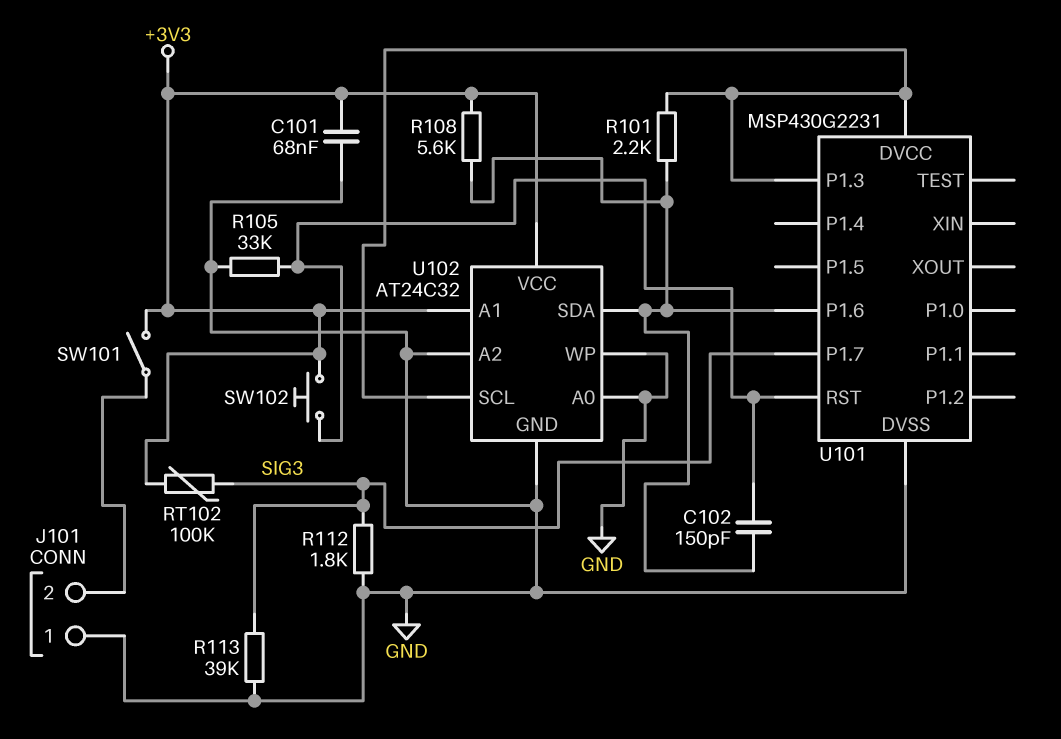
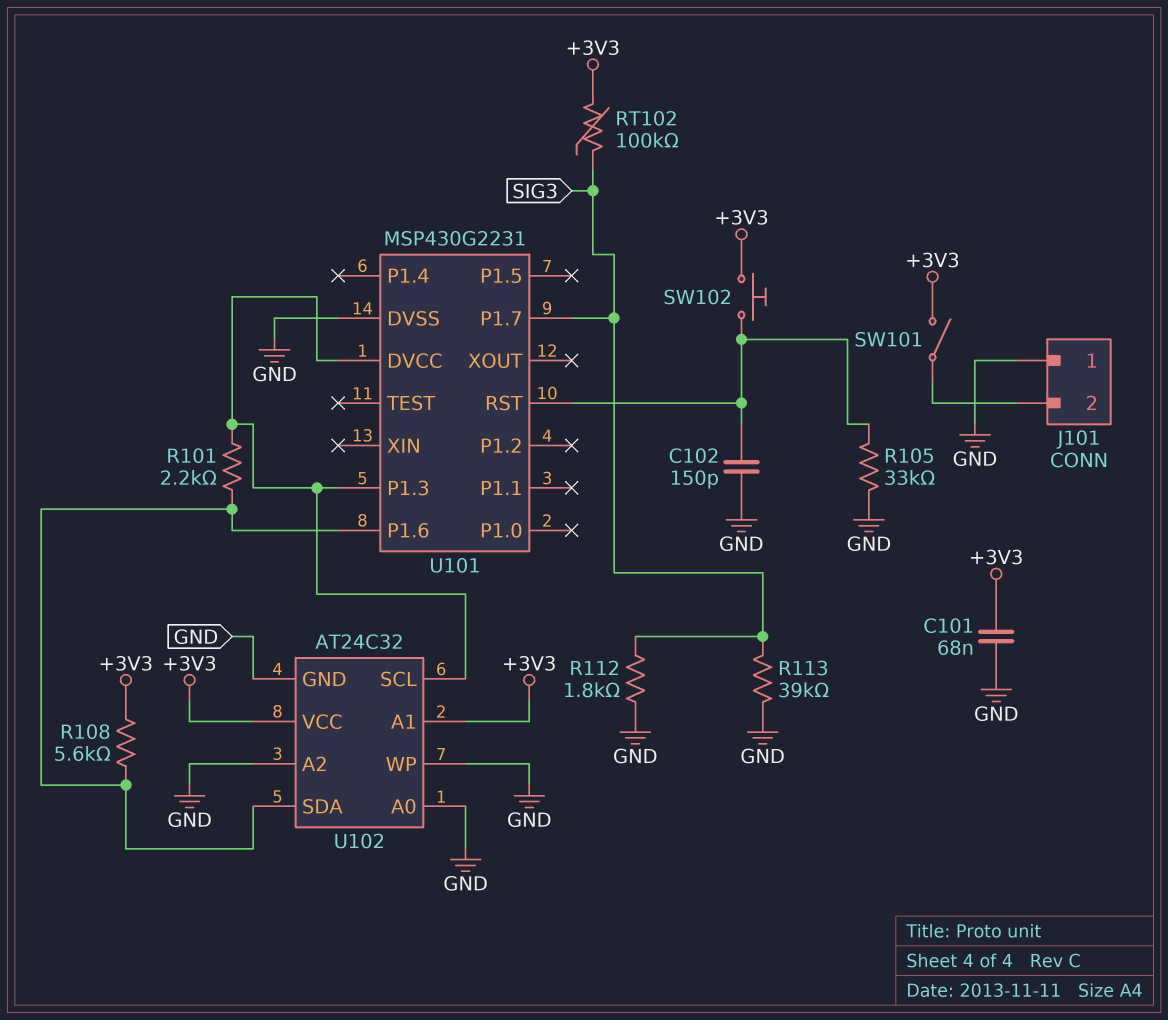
C102: 150pF (U101/P1.6, U101/RST) -> 150pF (GND, U101/RST)

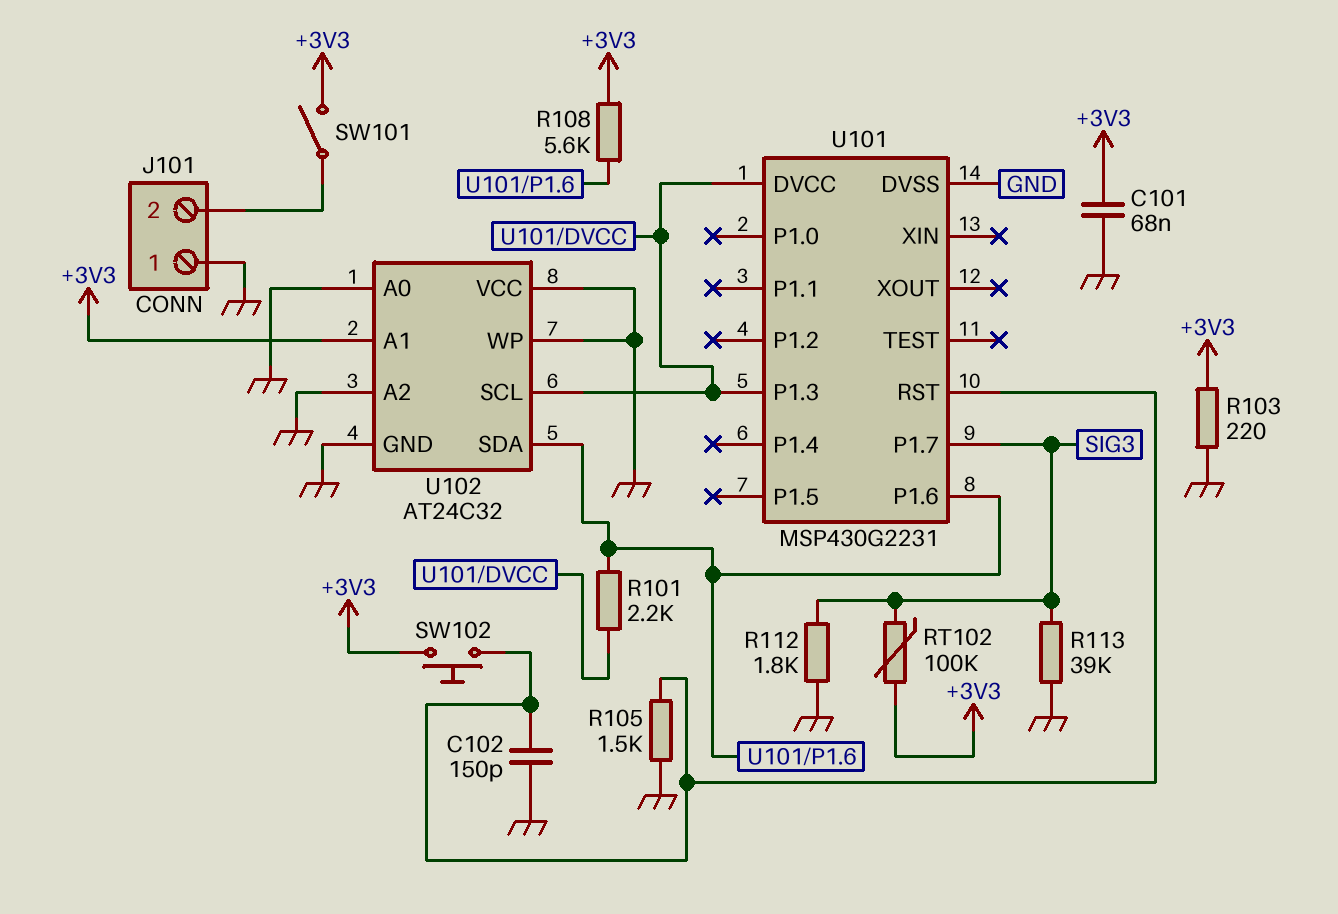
R103: none -> 220 (+3V3, GND)
R105: 33k (GND, U101/RST) -> 1.5k (GND, U101/RST)
U102 pin VCC: +3V3 -> GND

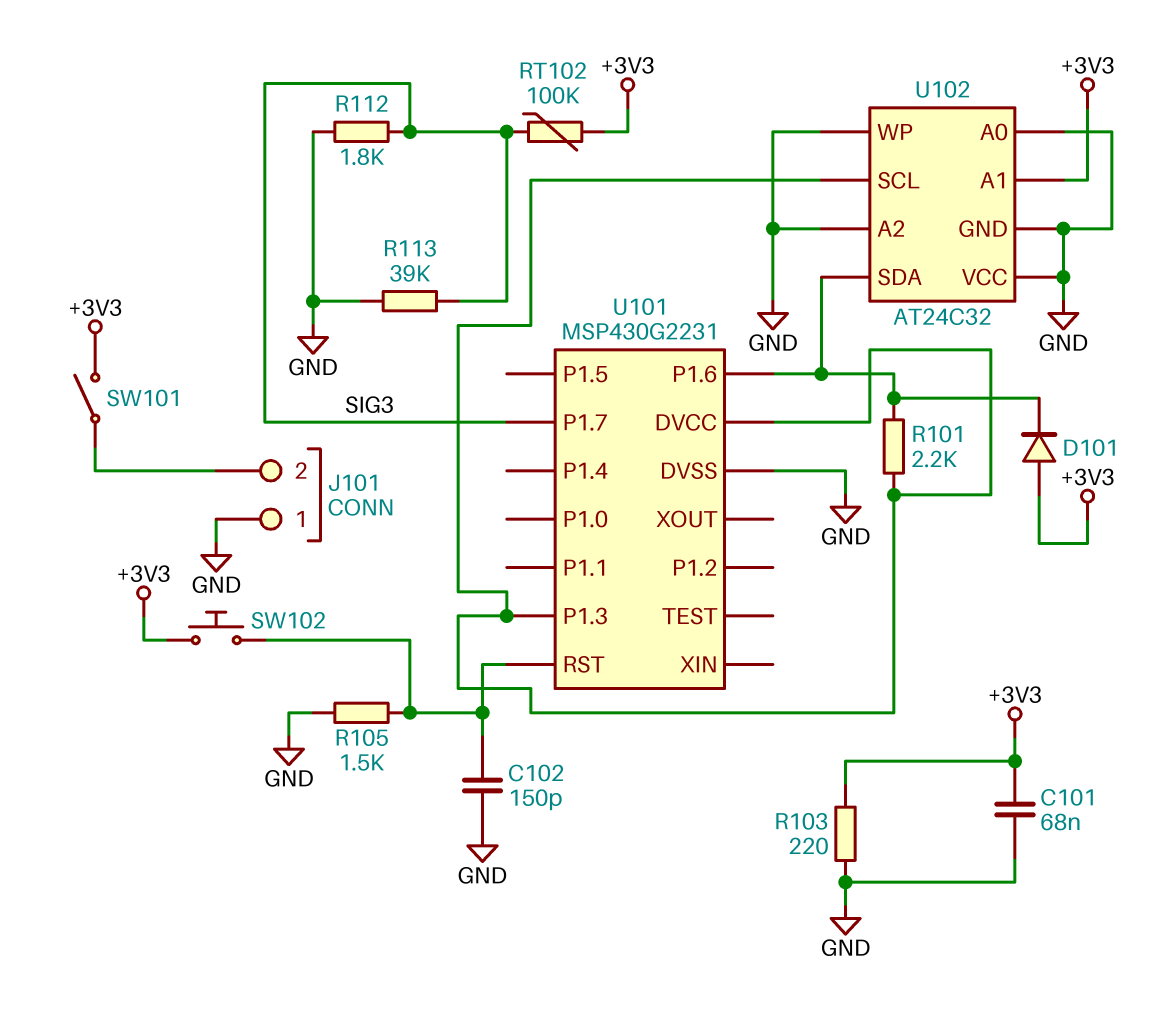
D101: none -> diode (A +3V3, K U101/P1.6)
R108: 5.6k (+3V3, U101/P1.6) -> none

